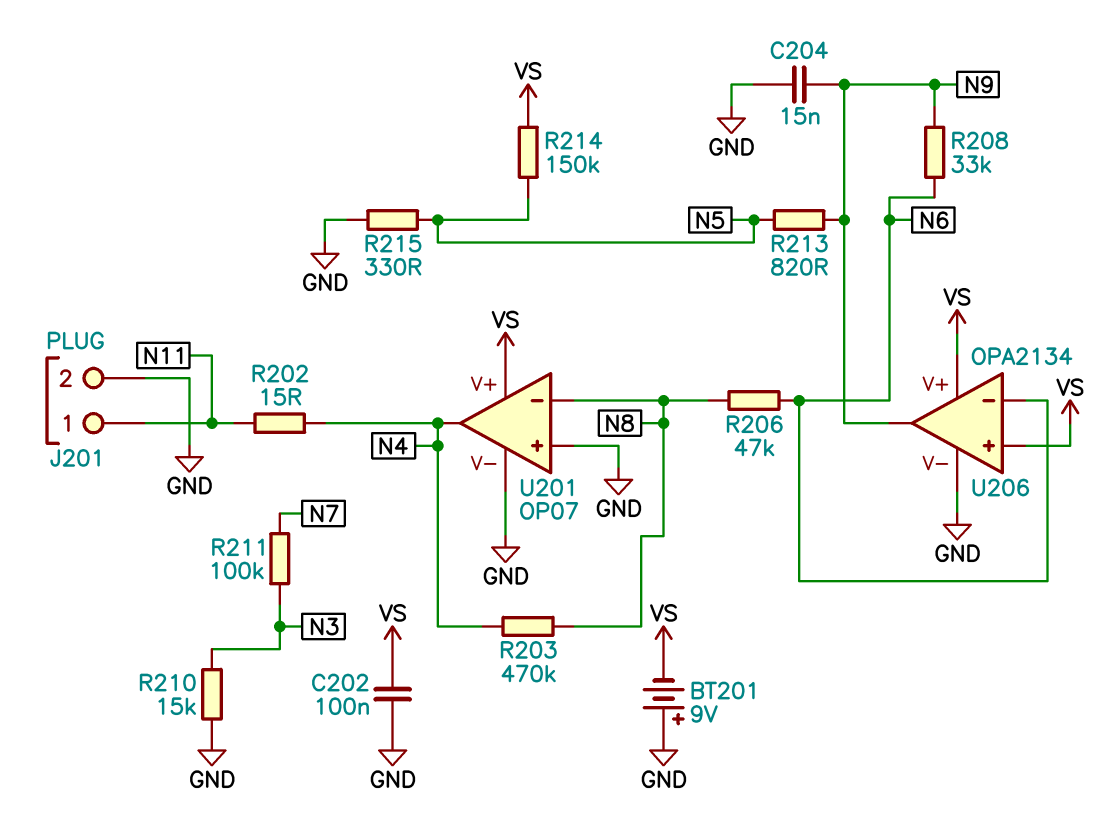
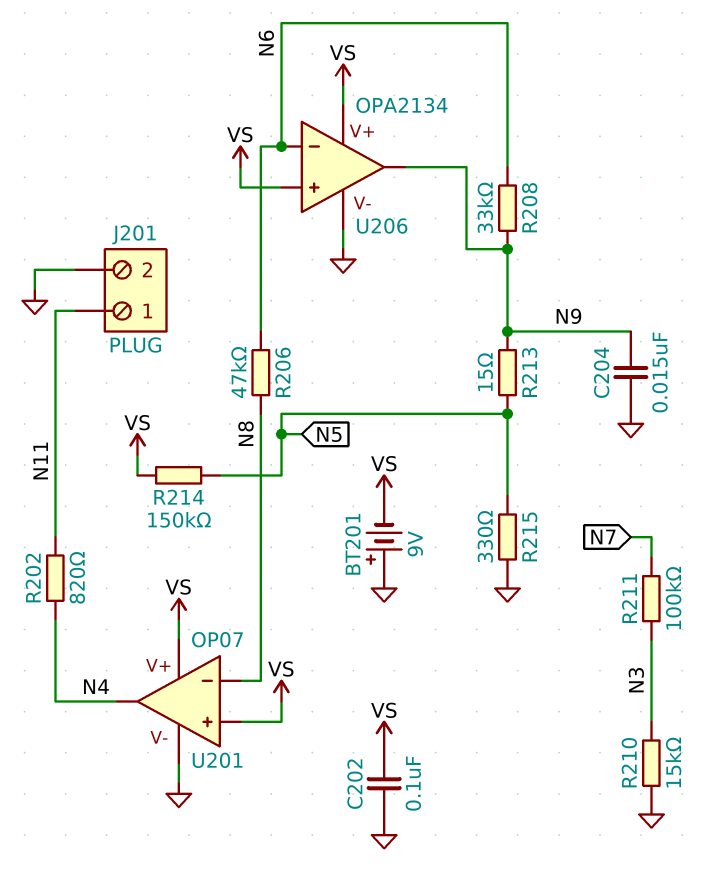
R202: 15 (N4, N11) -> 820 (N4, N11)
R203: 470k (N4, N8) -> none
R213: 820 (N5, N9) -> 15 (N5, N9)
U201 pin in+: GND -> VS

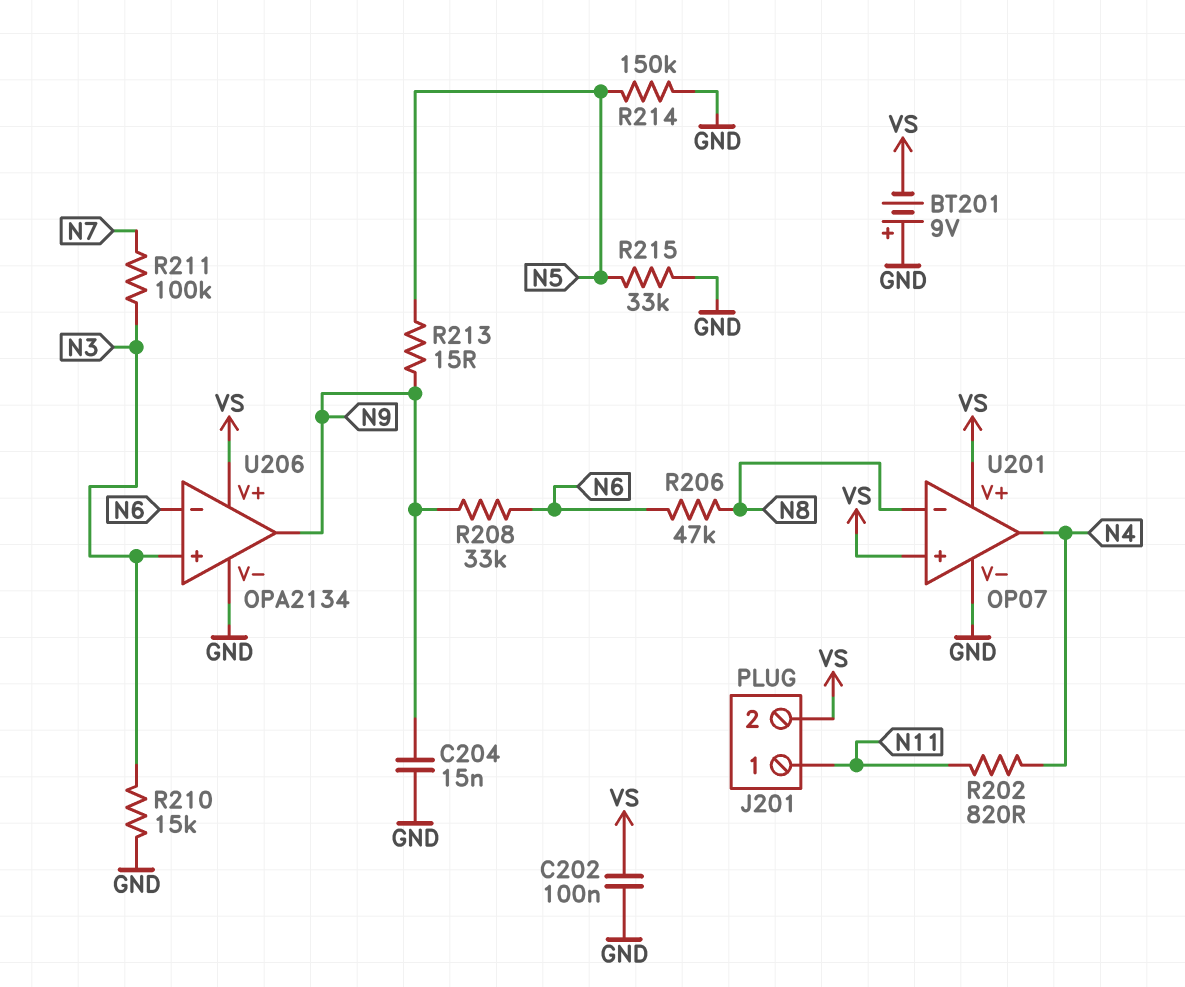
J201 pin 2: GND -> VS
R214: 150k (N5, VS) -> 150k (GND, N5)
R215: 330 (GND, N5) -> 33k (GND, N5)
U206 pin in+: VS -> N3

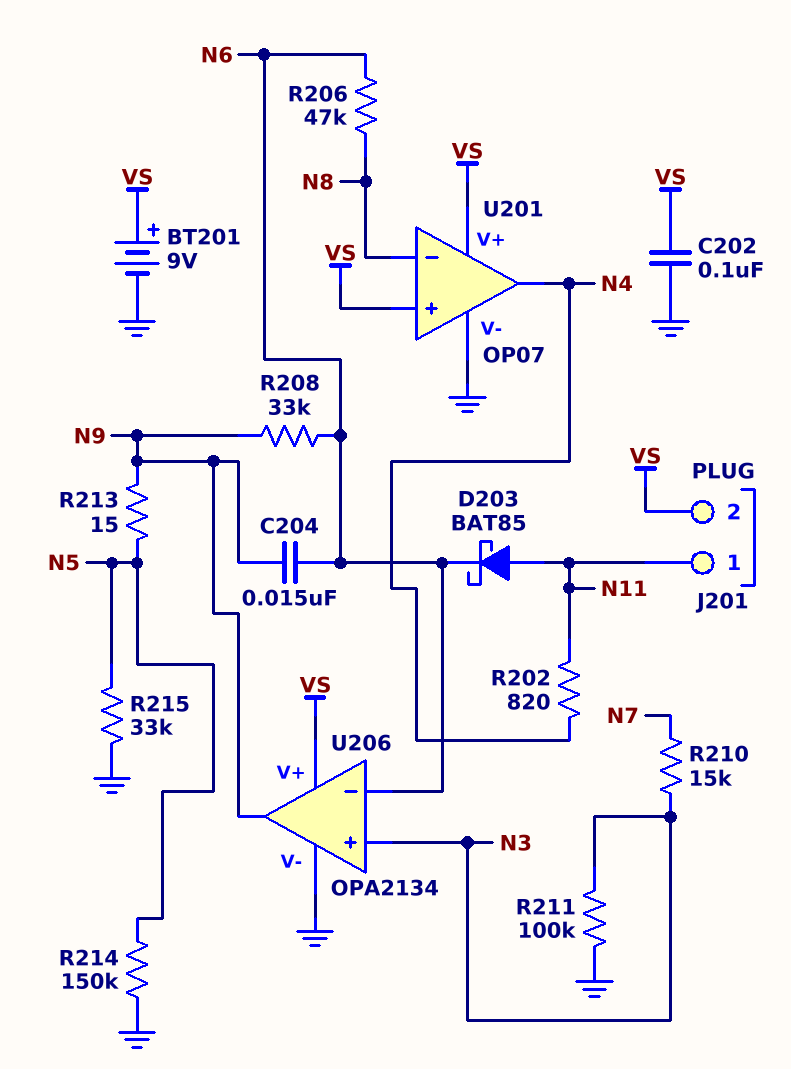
BT201: 9V (plus GND, minus VS) -> 9V (plus VS, minus GND)
C204: 15nF (GND, N9) -> 15nF (N6, N9)
D203: none -> schottky BAT85 (A N11, K N6)
R210: 15k (GND, N3) -> 15k (N3, N7)
R211: 100k (N3, N7) -> 100k (GND, N3)

